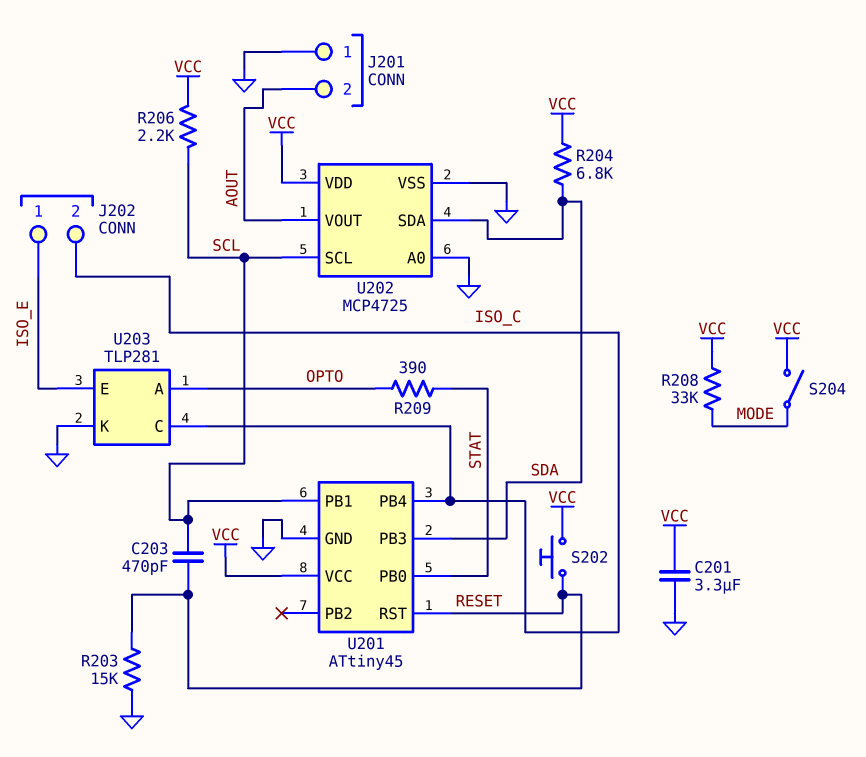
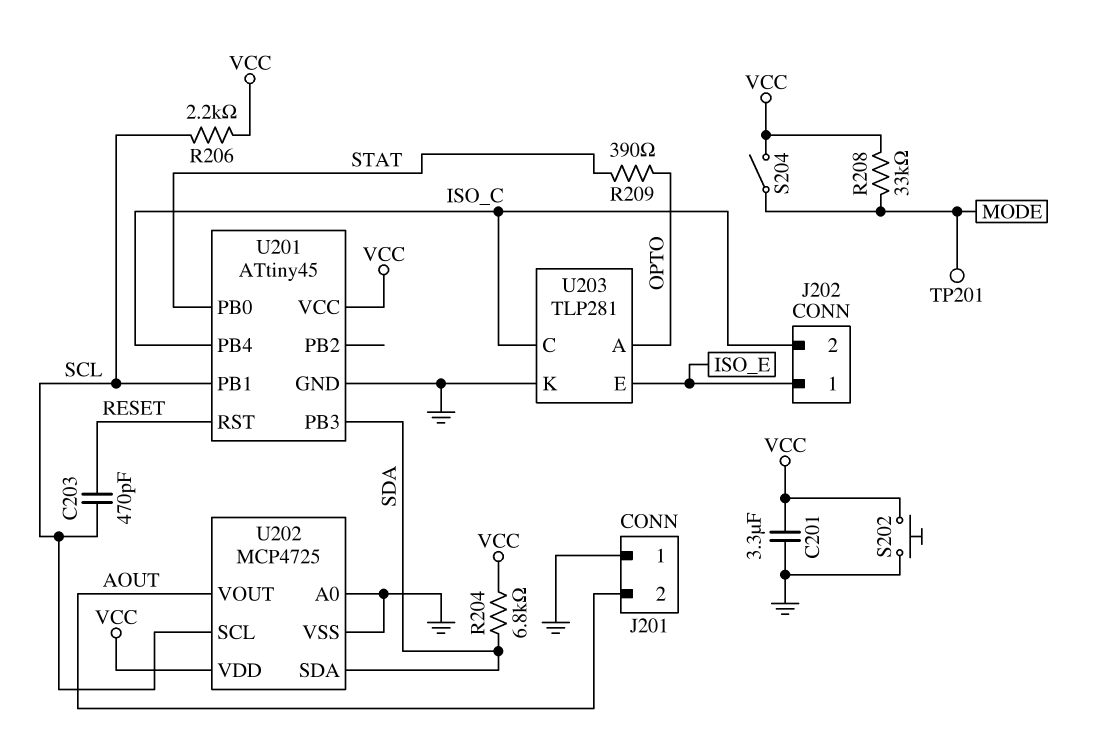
R203: 15k (GND, RESET) -> none
S202: button (RESET, VCC) -> button (GND, VCC)
TP201: none -> test point (MODE)

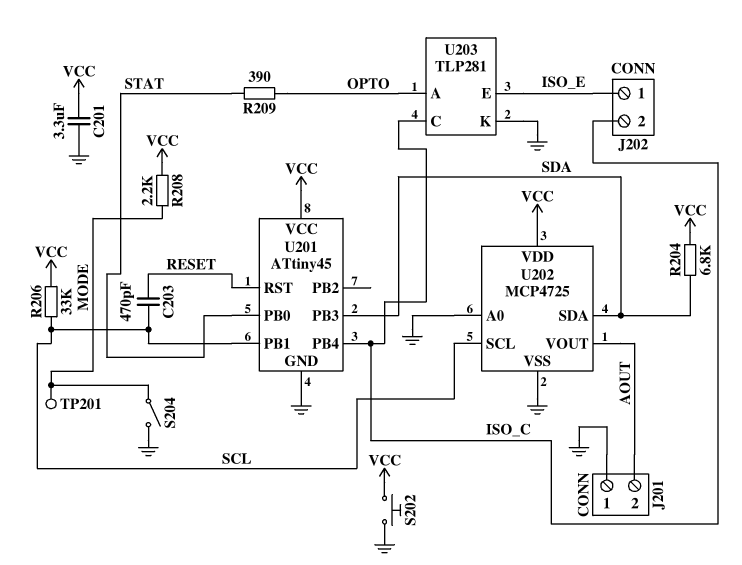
R206: 2.2k (SCL, VCC) -> 33k (SCL, VCC)
R208: 33k (MODE, VCC) -> 2.2k (MODE, VCC)
S204: switch (MODE, VCC) -> switch (GND, MODE)

